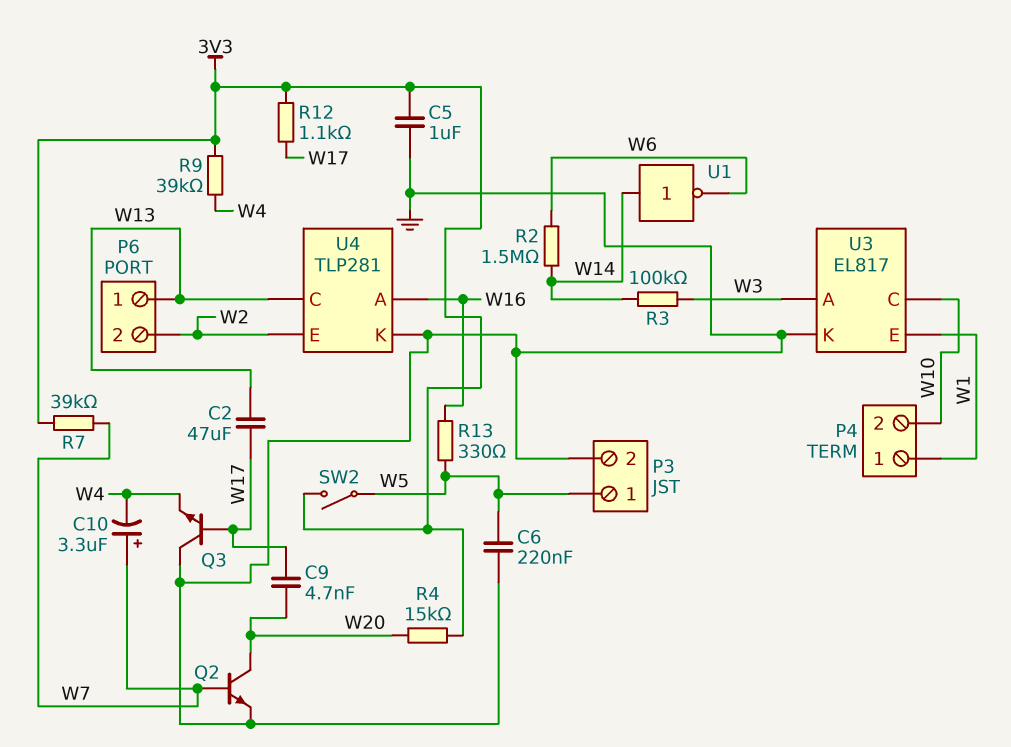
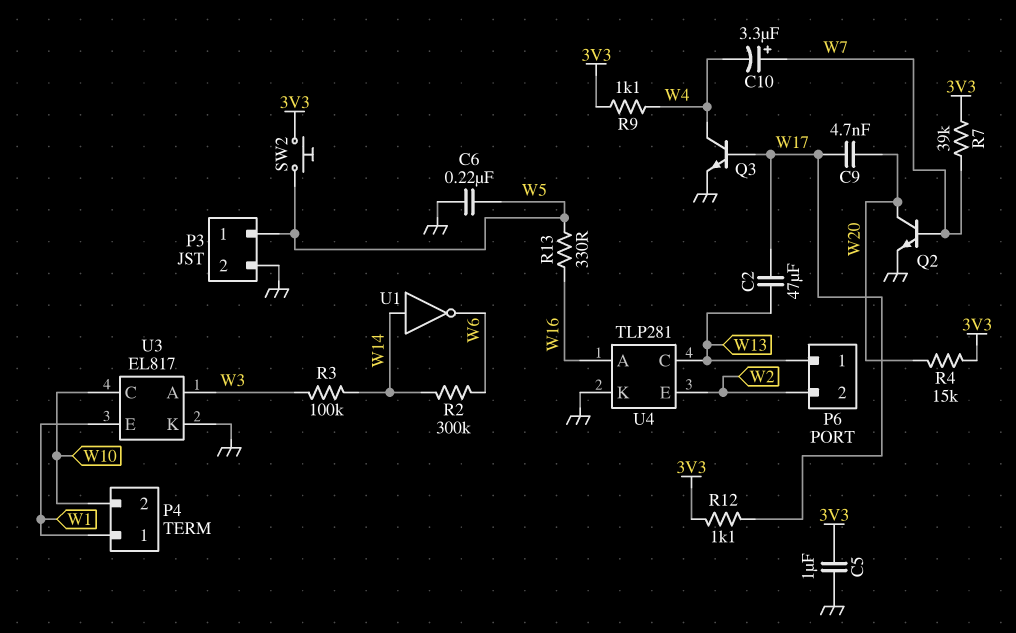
Q3: NPN (B W17, C GND, E W4) -> NPN (B W17, C W4, E GND)
R2: 1.5M (W6, W14) -> 300k (W6, W14)
R9: 39k (3V3, W4) -> 1.1k (3V3, W4)
SW2: switch (3V3, W5) -> button (3V3, W5)

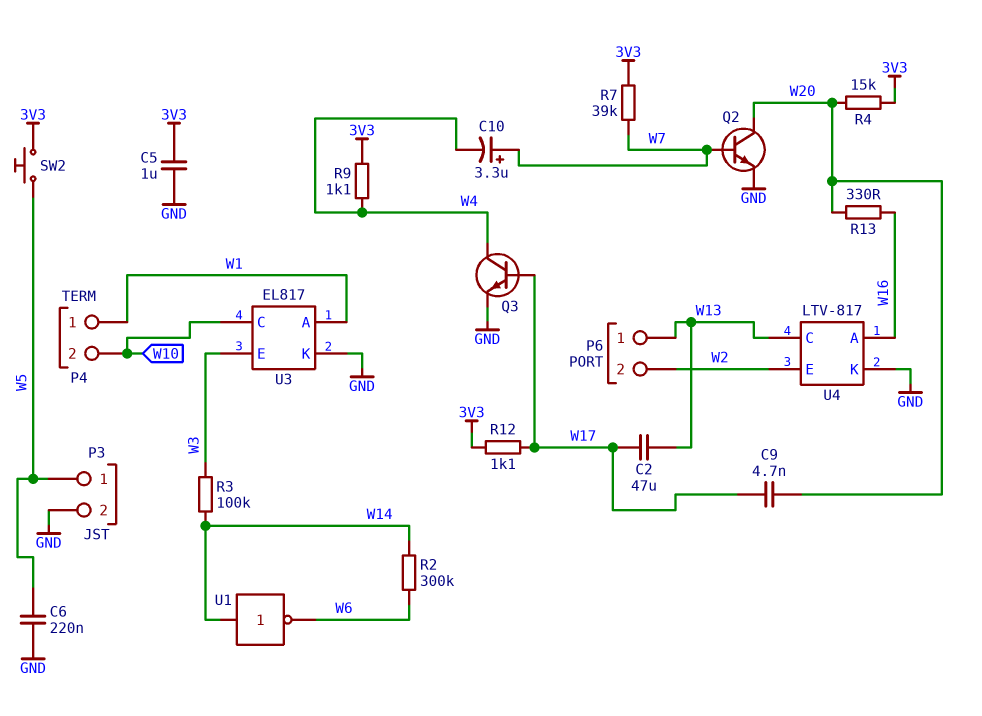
R13: 330 (W5, W16) -> 330 (W16, W20)
U3 pin A: W3 -> W1
U3 pin E: W1 -> W3
U4: TLP281 -> LTV-817

